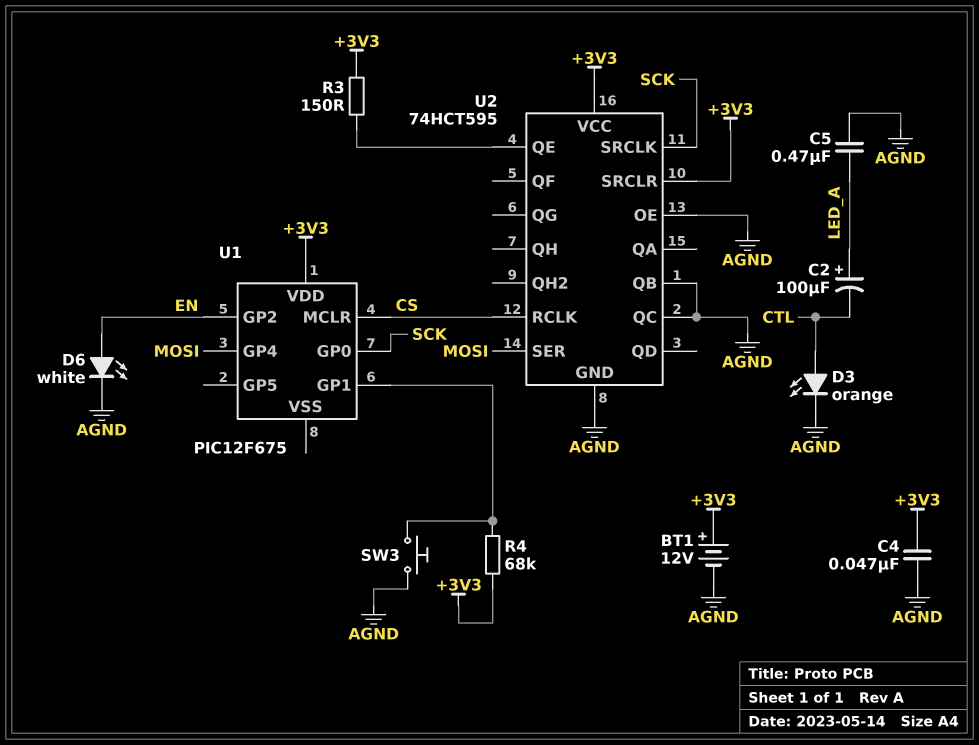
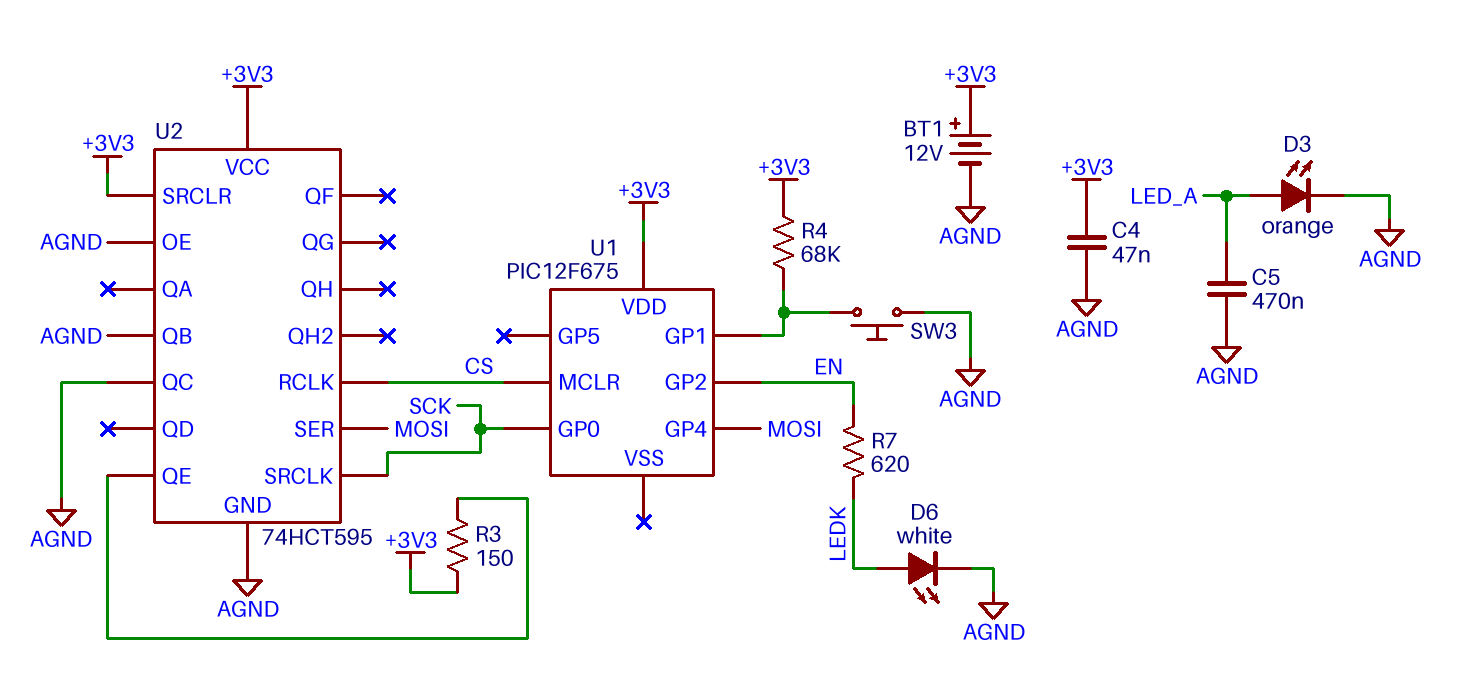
C2: 100uF (plus LED_A, minus CTL) -> none
D3: LED orange (A CTL, K AGND) -> LED orange (A LED_A, K AGND)
D6: LED white (A EN, K AGND) -> LED white (A LEDK, K AGND)
R7: none -> 620 (EN, LEDK)

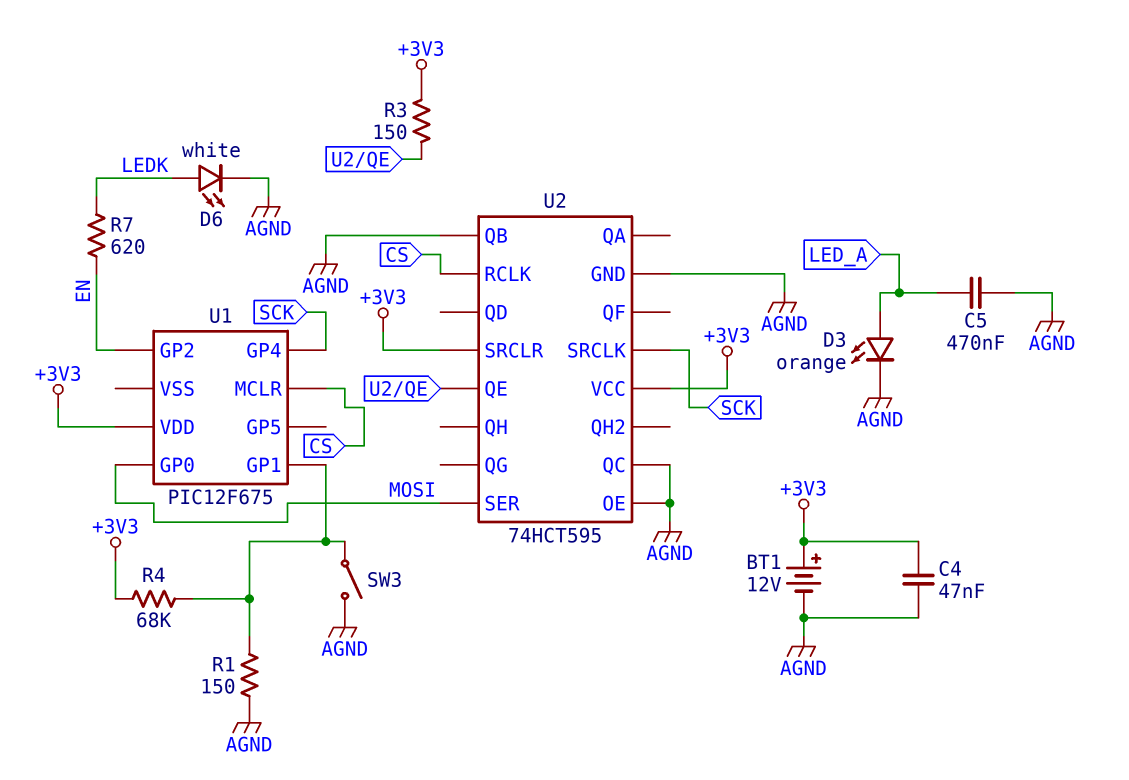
R1: none -> 150 (AGND, U1/GP1)
SW3: button (AGND, U1/GP1) -> switch (AGND, U1/GP1)
U1 pin GP0: SCK -> MOSI
U1 pin GP4: MOSI -> SCK

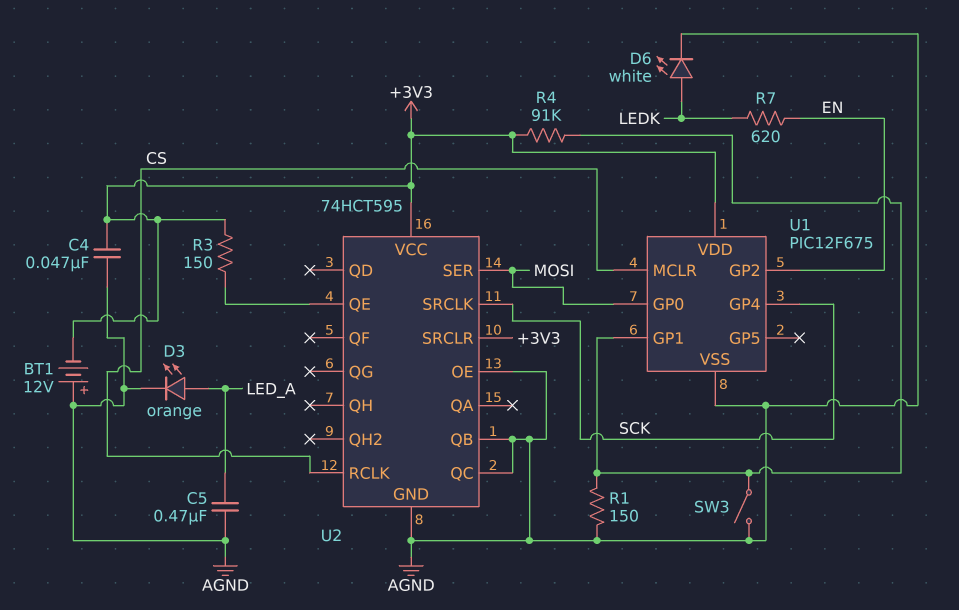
BT1: 12V (plus +3V3, minus AGND) -> 12V (plus AGND, minus +3V3)
R4: 68k (+3V3, U1/GP1) -> 91k (+3V3, U1/GP1)
U1 pin VSS: none -> AGND

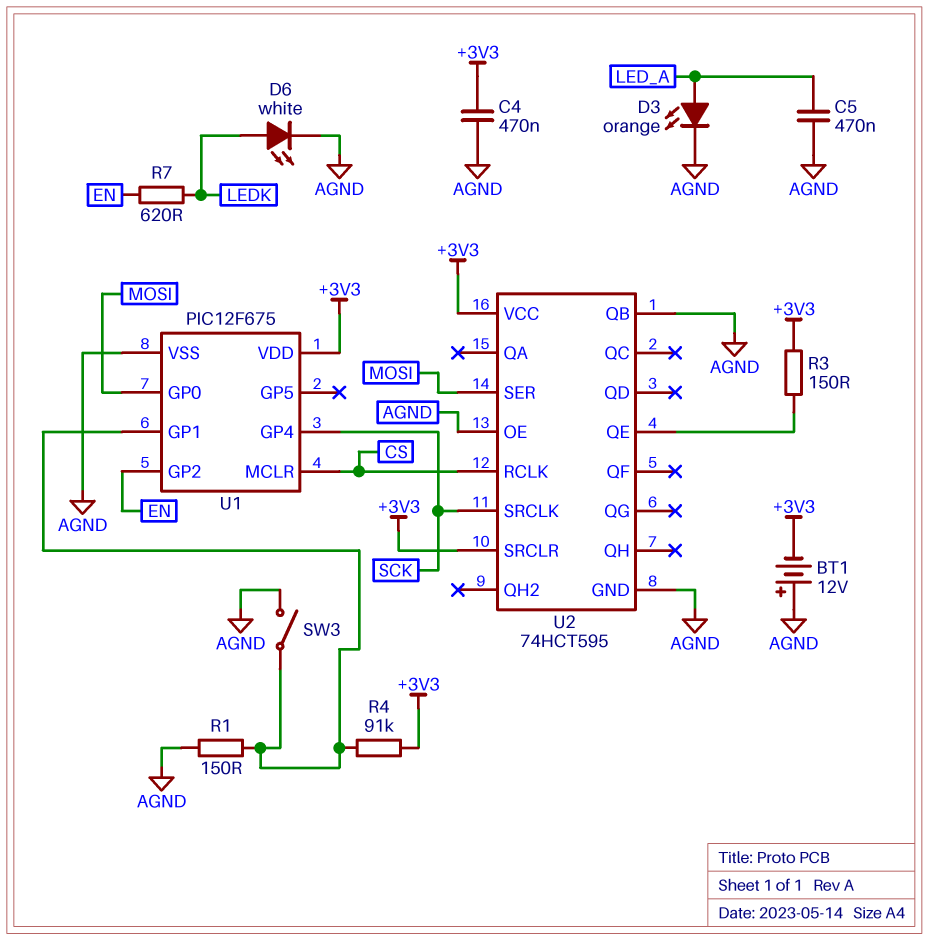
C4: 47nF (+3V3, AGND) -> 470nF (+3V3, AGND)
U2 pin QC: AGND -> none

